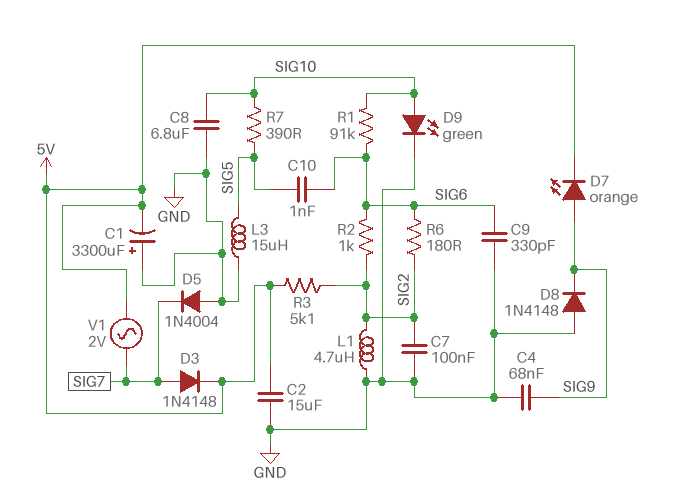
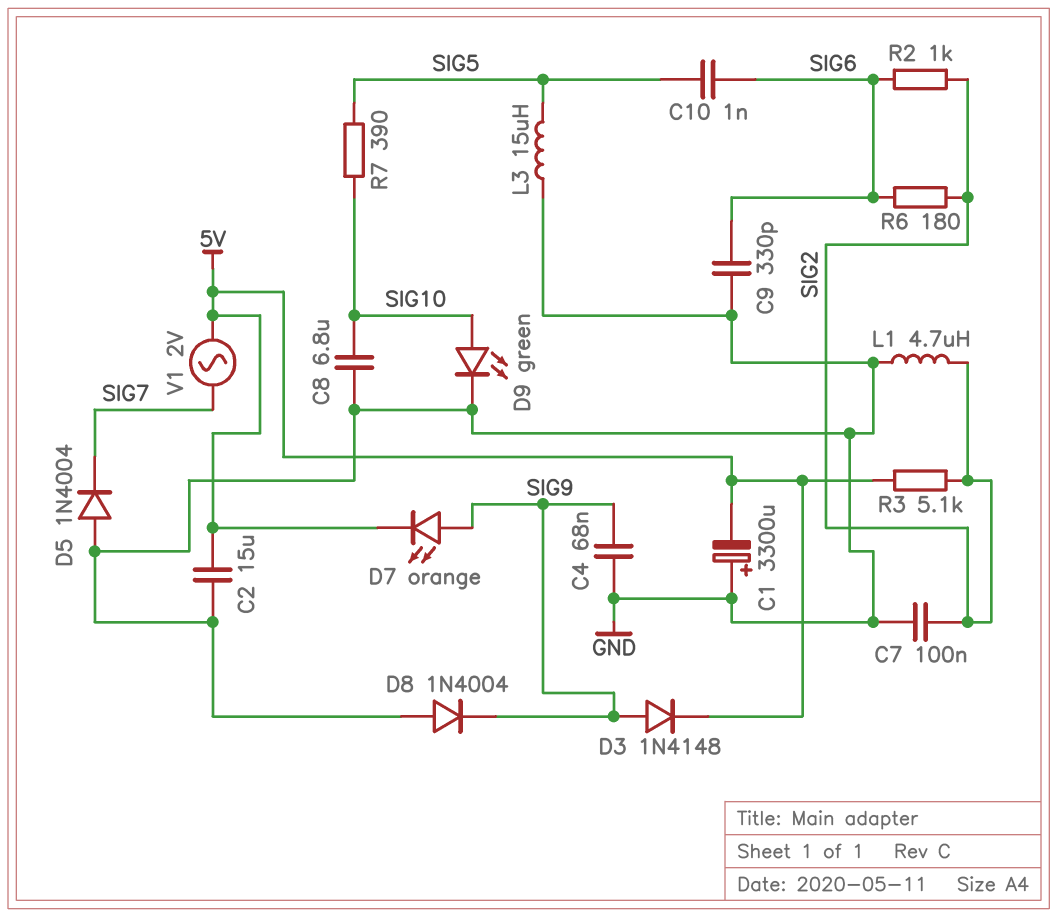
D3: diode 1N4148 (A SIG7, K 5V) -> diode 1N4148 (A SIG9, K 5V)
D8: diode 1N4148 (A GND, K SIG9) -> diode 1N4004 (A GND, K SIG9)
R1: 91k (SIG6, SIG10) -> none

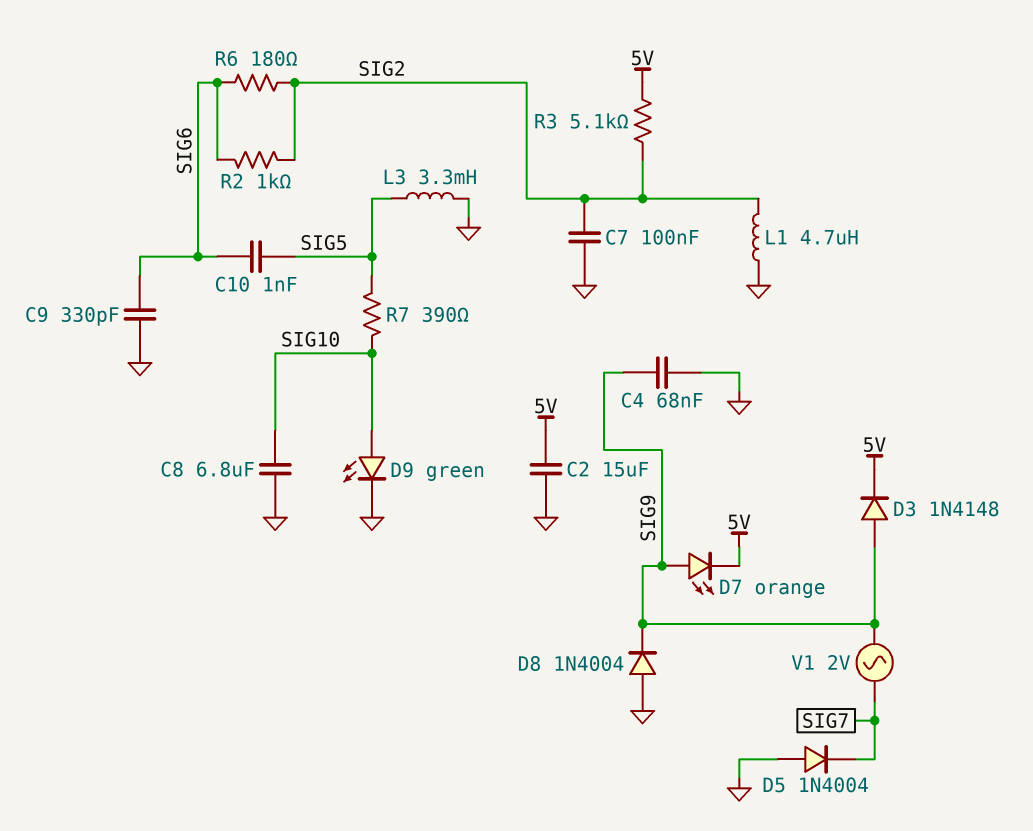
C1: 3300uF (plus GND, minus 5V) -> none
L3: 15uH (GND, SIG5) -> 3.3mH (GND, SIG5)
V1: AC 2V (5V, SIG7) -> AC 2V (SIG7, SIG9)

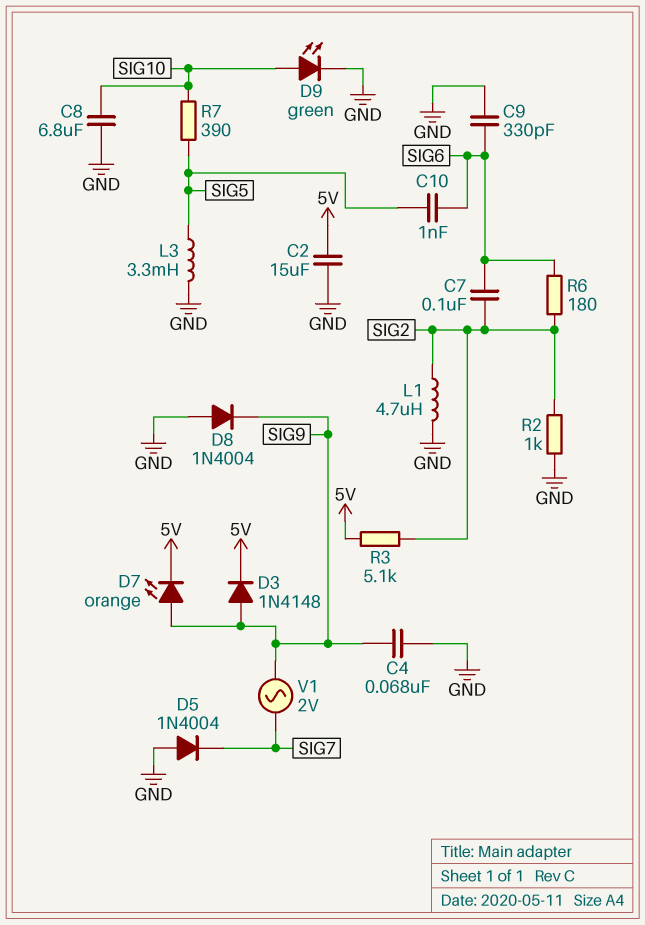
C7: 100nF (GND, SIG2) -> 100nF (SIG2, SIG6)
R2: 1k (SIG2, SIG6) -> 1k (GND, SIG2)

